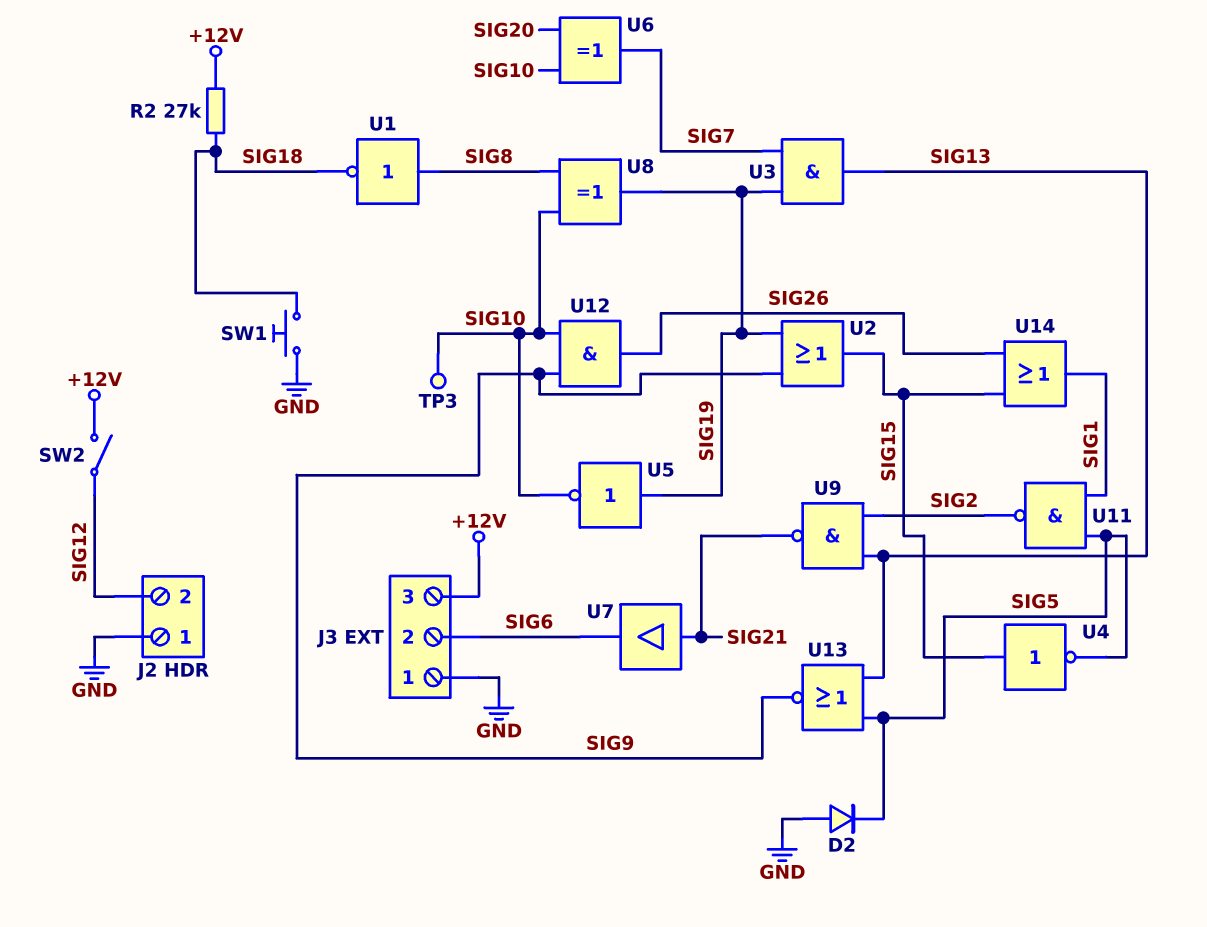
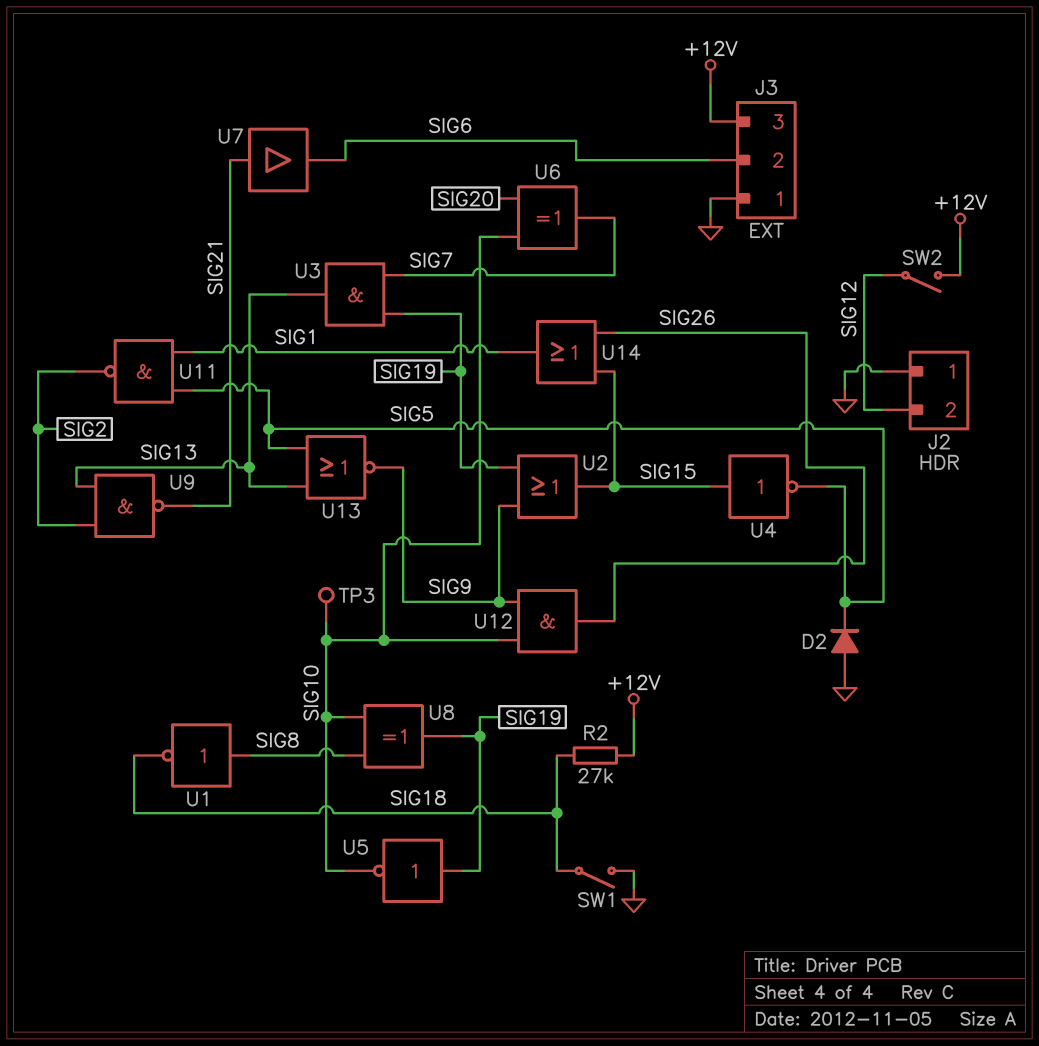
SW1: button (GND, SIG18) -> switch (GND, SIG18)

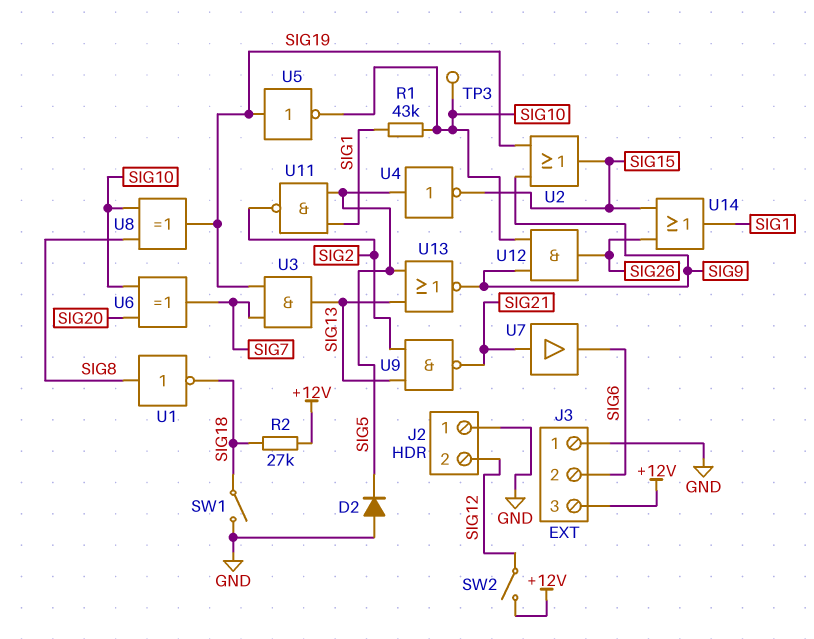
R1: none -> 43k (SIG1, SIG10)
U4: NOT (in SIG15, out SIG5) -> NOT (in SIG5, out SIG15)

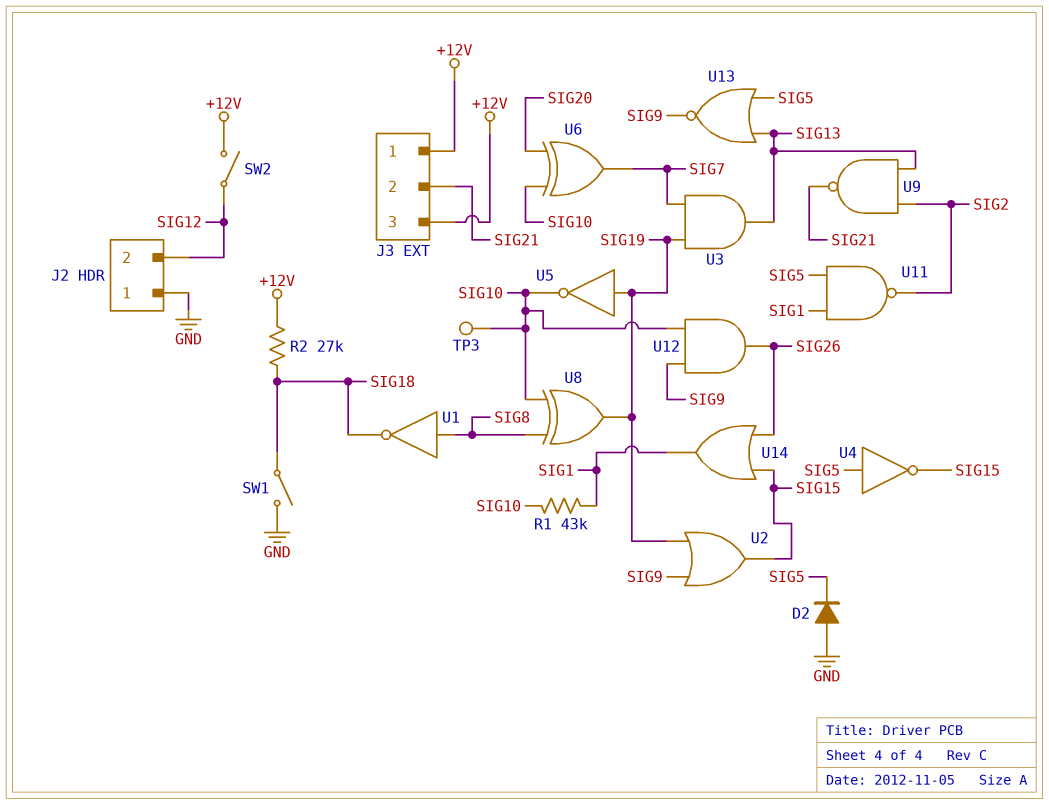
J3 pin 1: GND -> +12V
J3 pin 2: SIG6 -> SIG21
U7: buffer (in SIG21, out SIG6) -> none

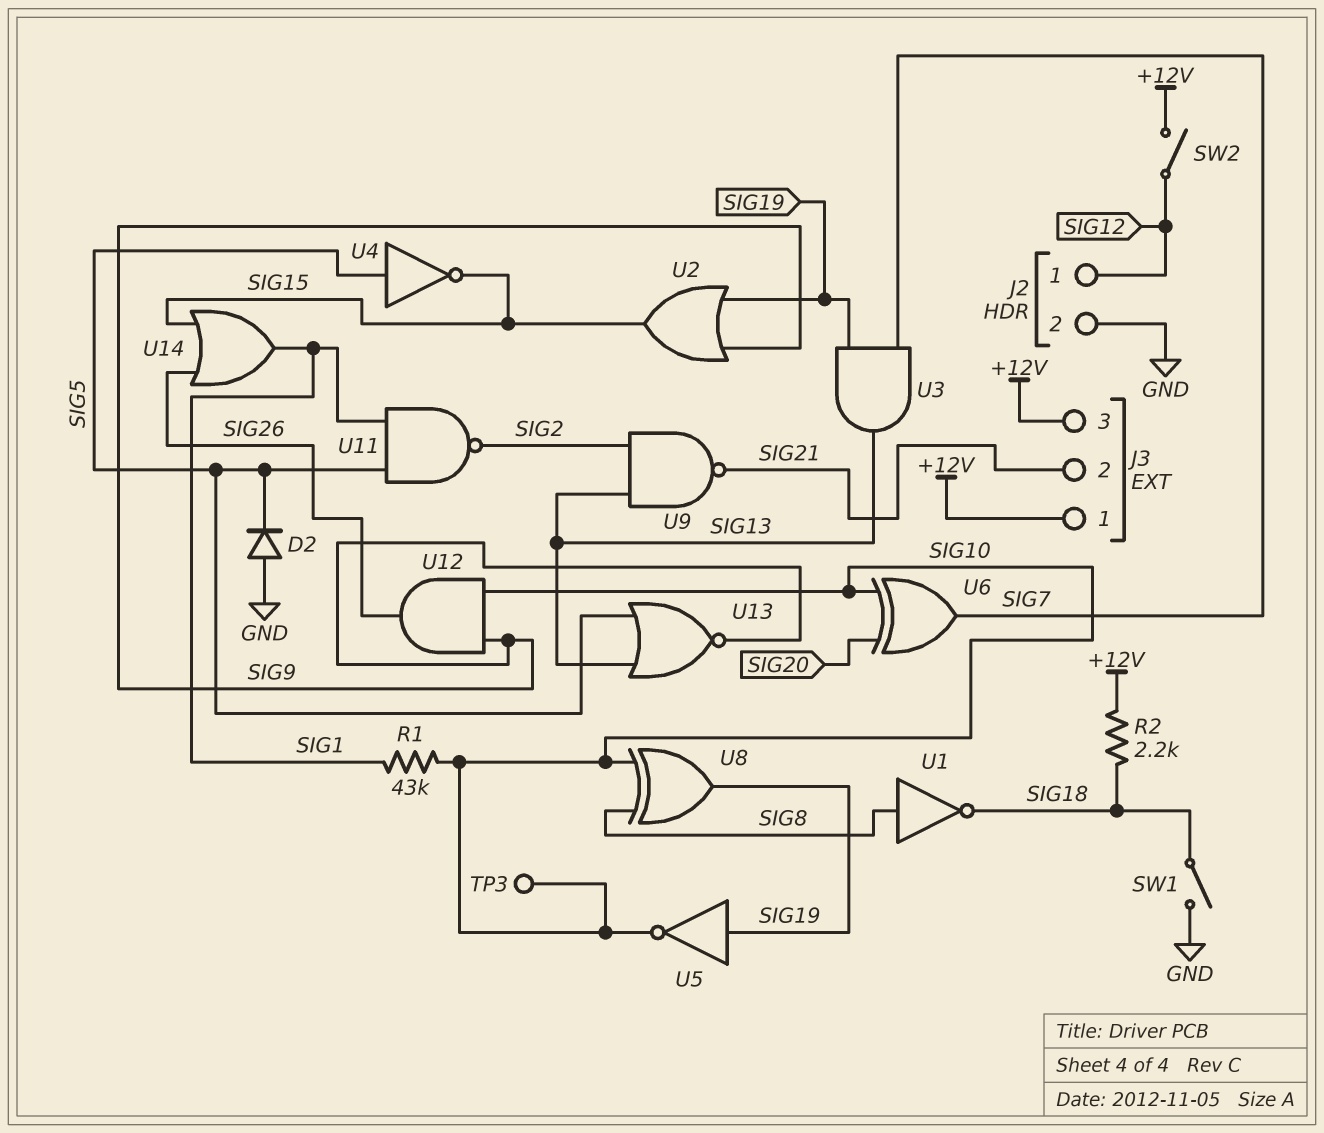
J2 pin 1: GND -> SIG12
J2 pin 2: SIG12 -> GND
R2: 27k (+12V, SIG18) -> 2.2k (+12V, SIG18)

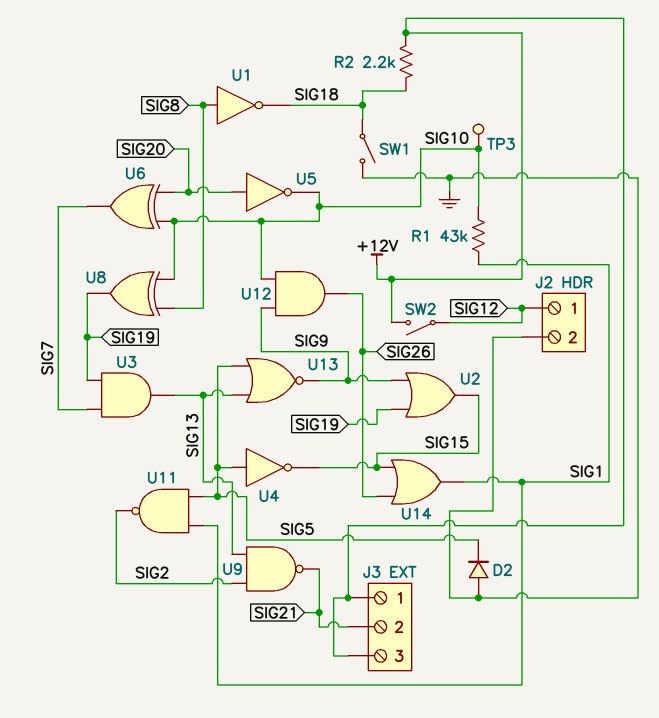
U5: NOT (in SIG19, out SIG10) -> NOT (in SIG20, out SIG10)

